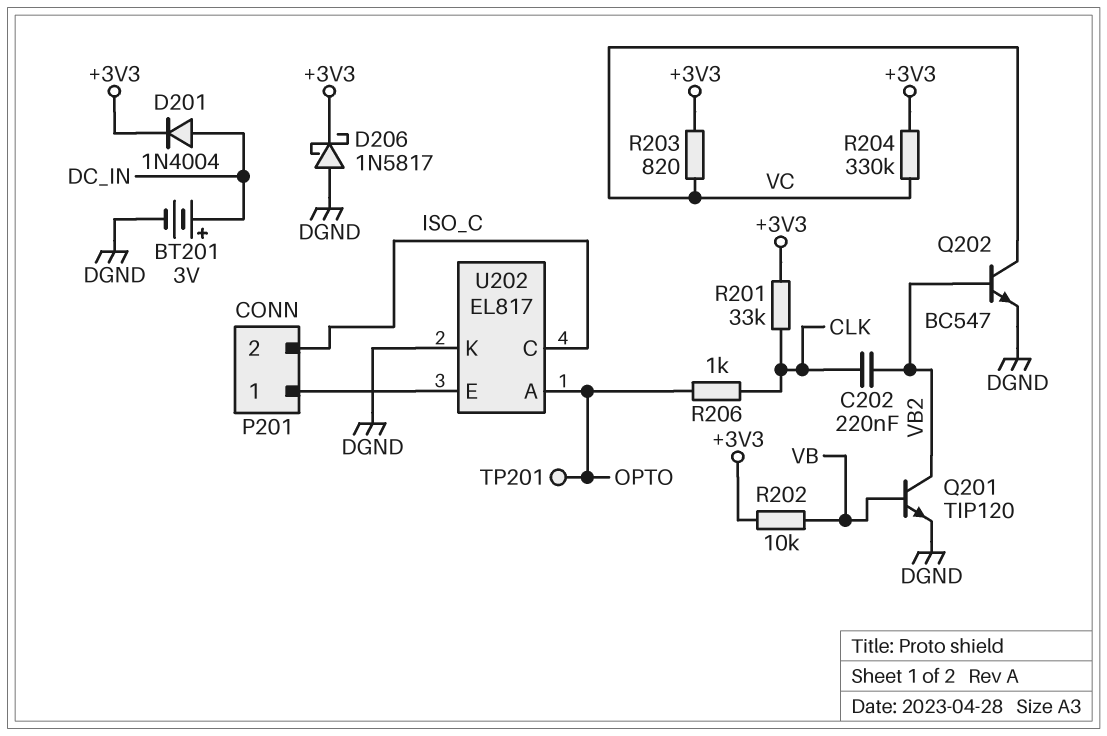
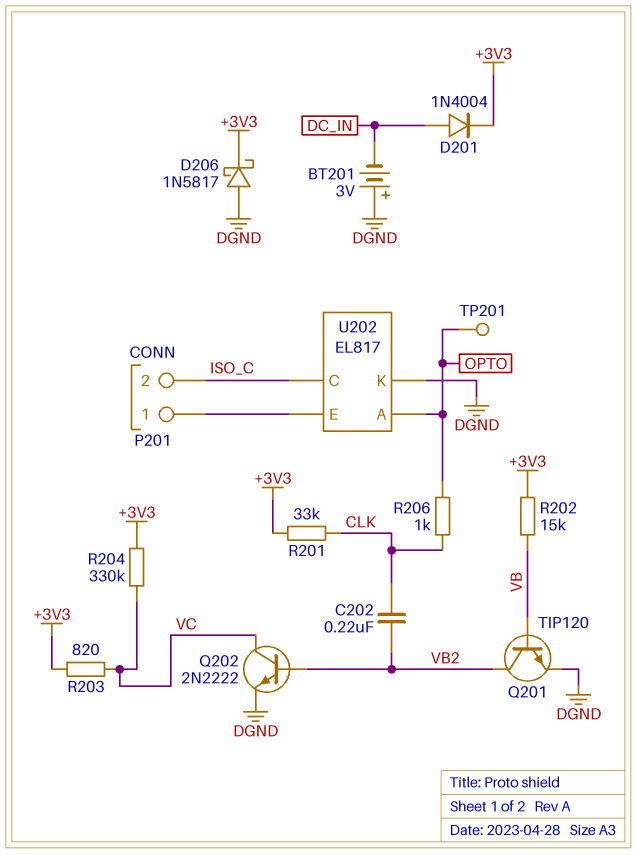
BT201: 3V (plus DC_IN, minus DGND) -> 3V (plus DGND, minus DC_IN)
Q202: NPN BC547 (B VB2, C VC, E DGND) -> NPN 2N2222 (B VB2, C VC, E DGND)
R202: 10k (+3V3, VB) -> 15k (+3V3, VB)

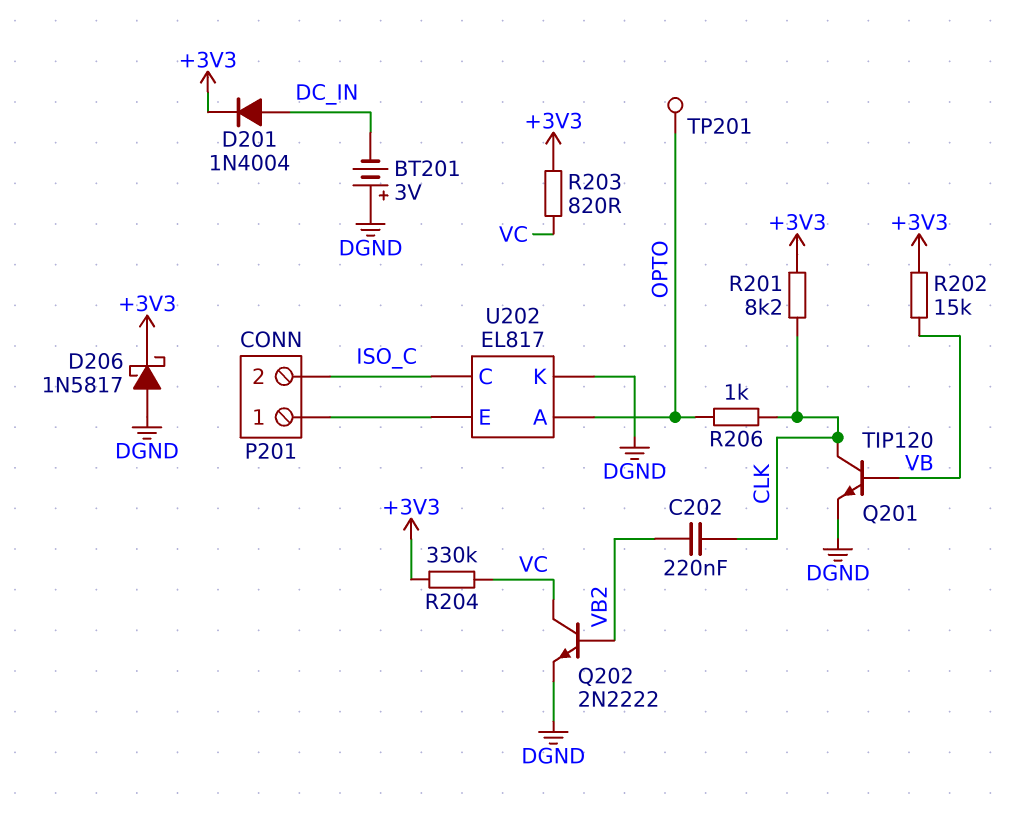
Q201: NPN TIP120 (B VB, C VB2, E DGND) -> NPN TIP120 (B VB, C CLK, E DGND)
R201: 33k (+3V3, CLK) -> 8.2k (+3V3, CLK)

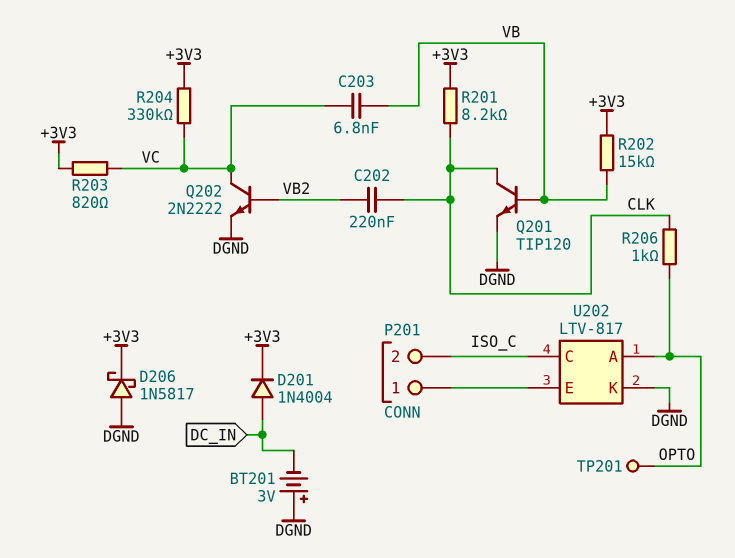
C203: none -> 6.8nF (VB, VC)
U202: EL817 -> LTV-817

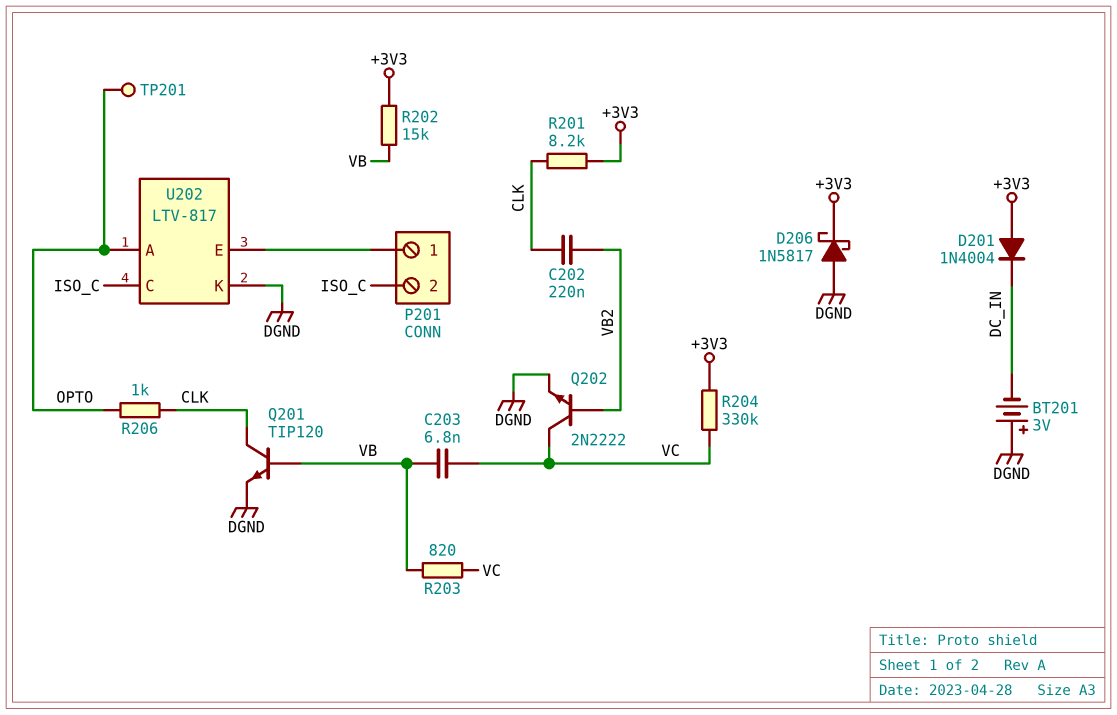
D201: diode 1N4004 (A DC_IN, K +3V3) -> diode 1N4004 (A +3V3, K DC_IN)
R203: 820 (+3V3, VC) -> 820 (VB, VC)

